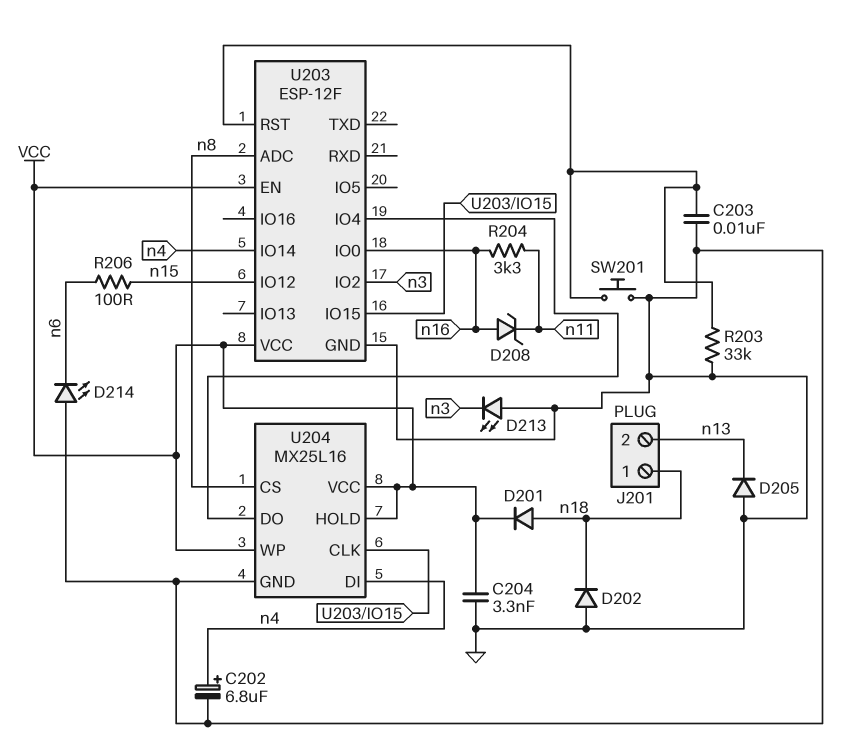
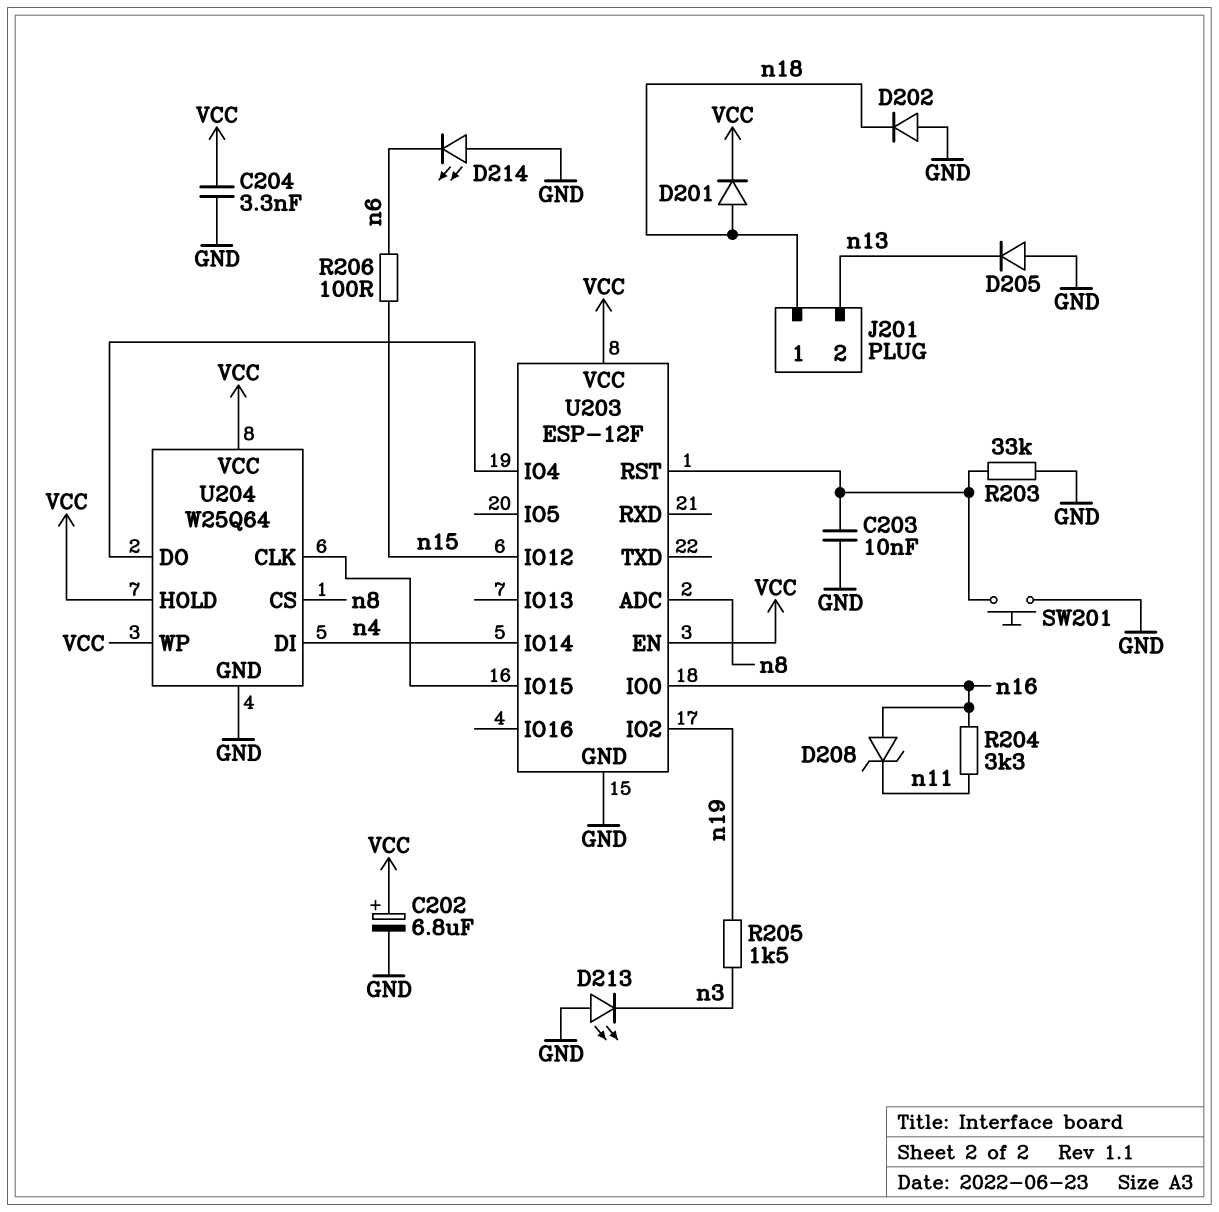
C202: 6.8uF (plus n4, minus GND) -> 6.8uF (plus VCC, minus GND)
R205: none -> 1.5k (n3, n19)
U203 pin IO2: n3 -> n19
U204: MX25L16 -> W25Q64

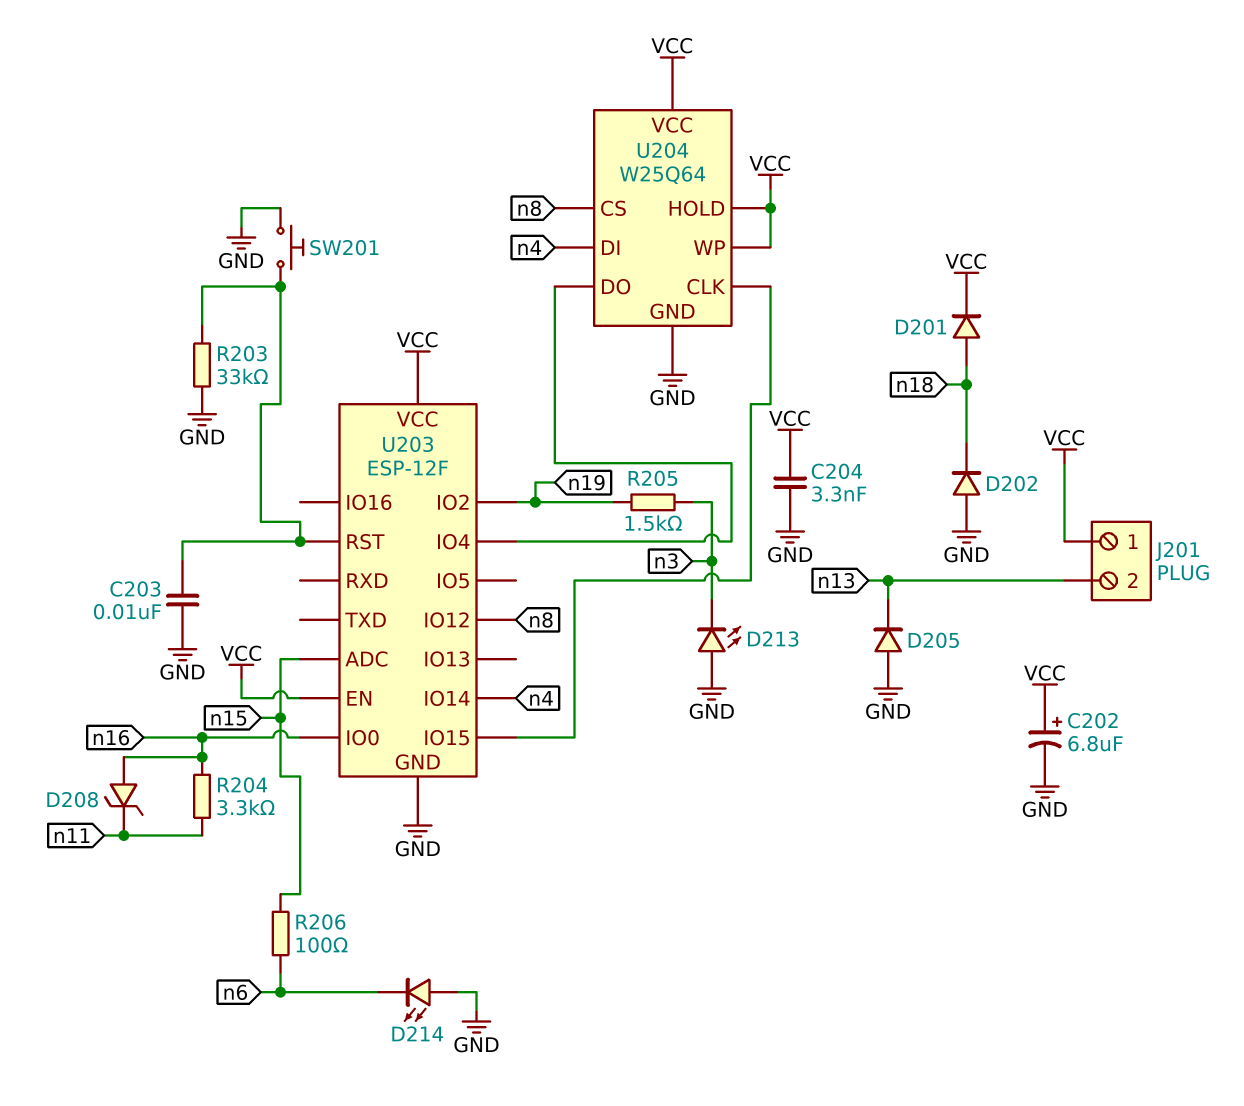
J201 pin 1: n18 -> VCC
U203 pin ADC: n8 -> n15
U203 pin IO12: n15 -> n8

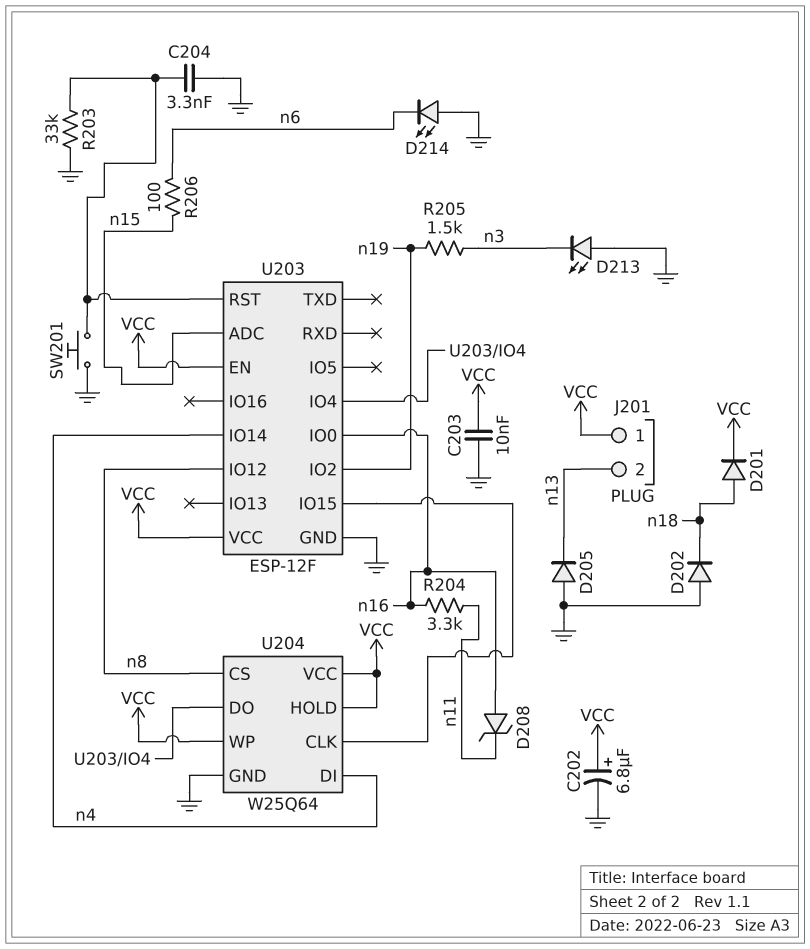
C203: 10nF (GND, U203/RST) -> 10nF (GND, VCC)
C204: 3.3nF (GND, VCC) -> 3.3nF (GND, U203/RST)

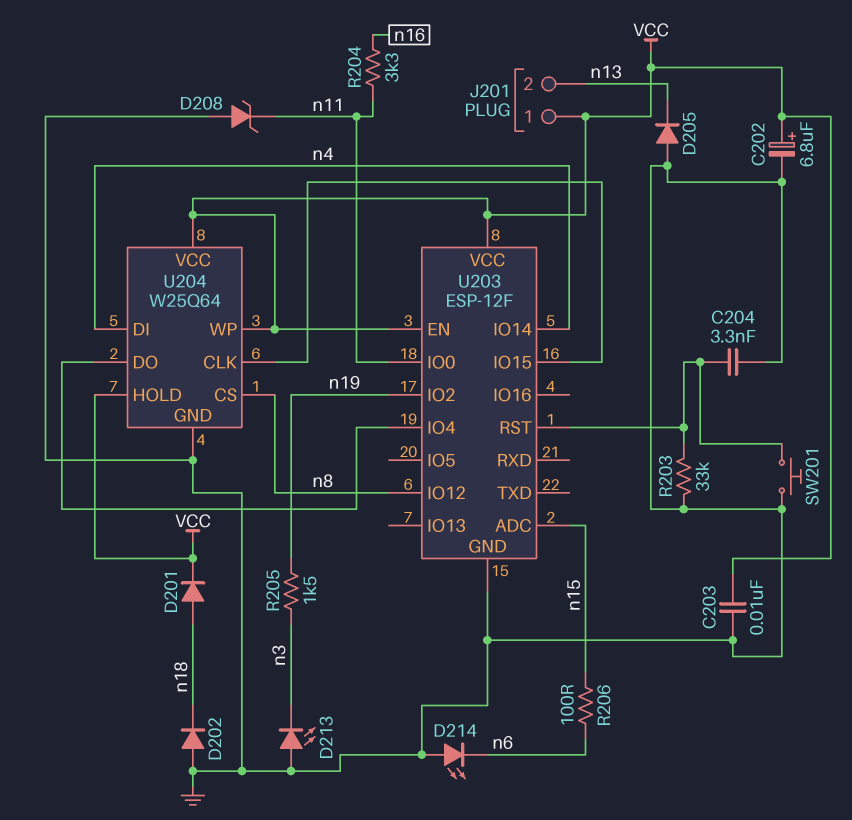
D208: zener (A n16, K n11) -> zener (A GND, K n11)
U203 pin IO0: n16 -> n11

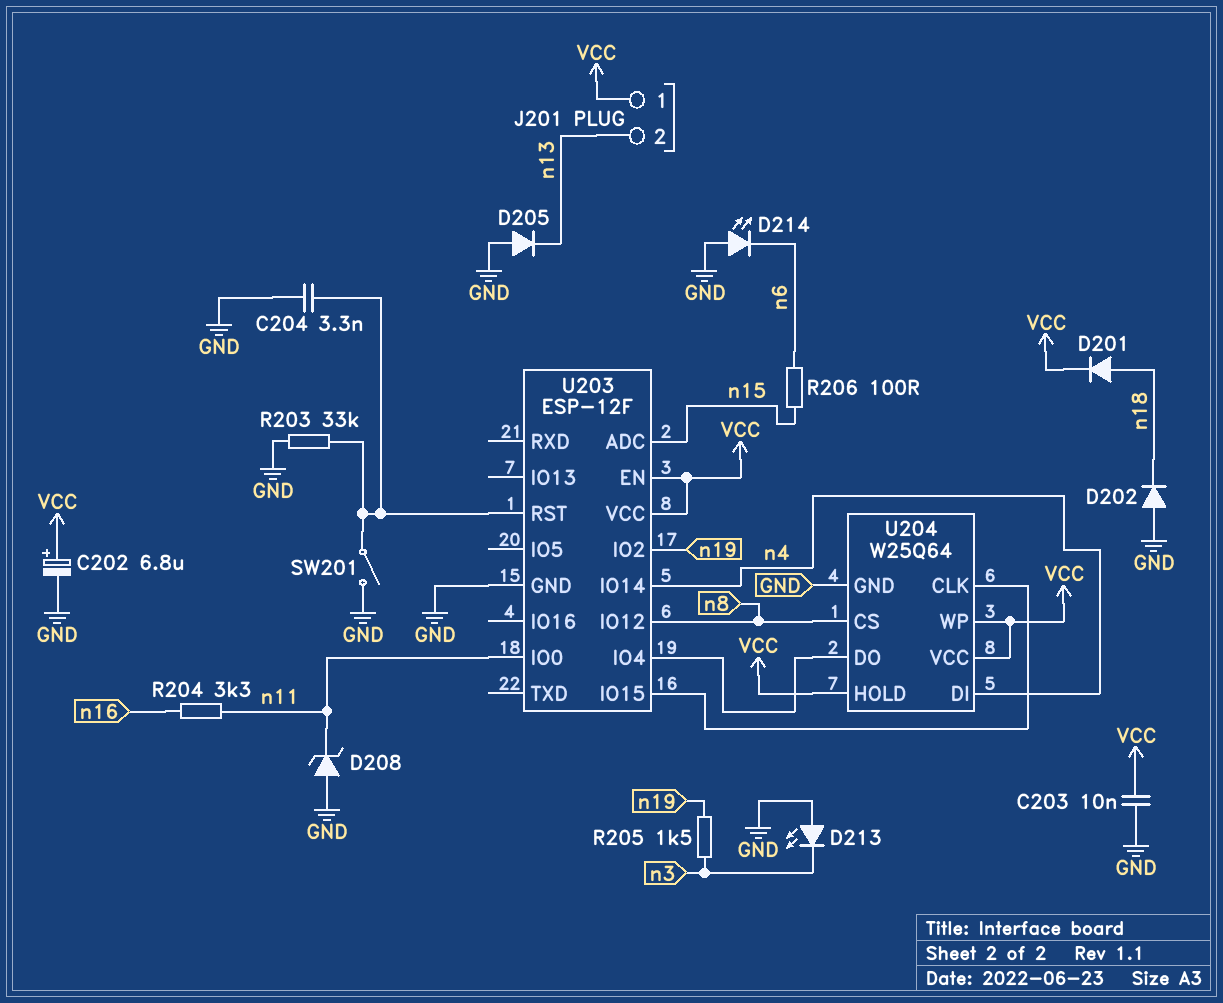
SW201: button (GND, U203/RST) -> switch (GND, U203/RST)

